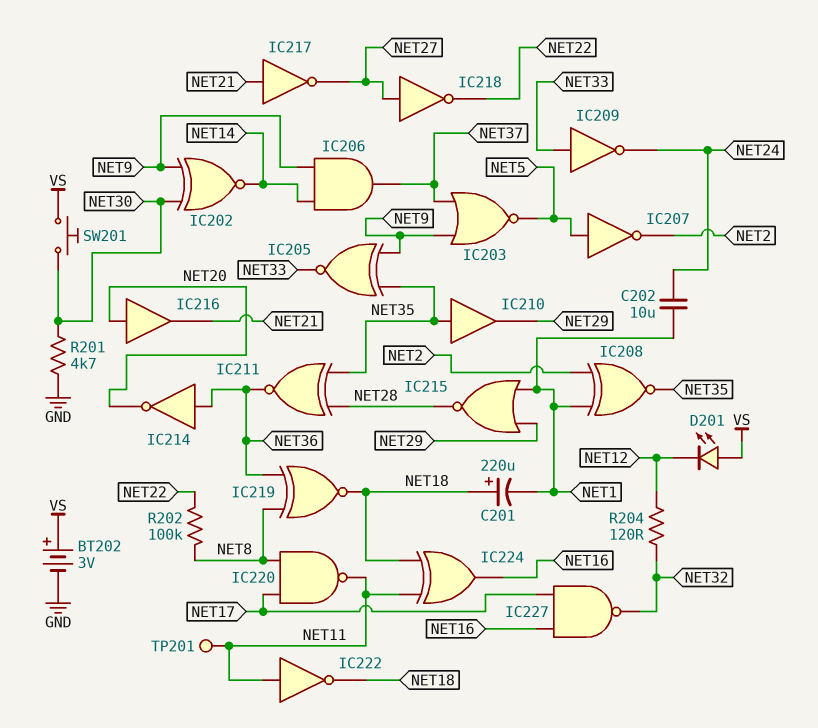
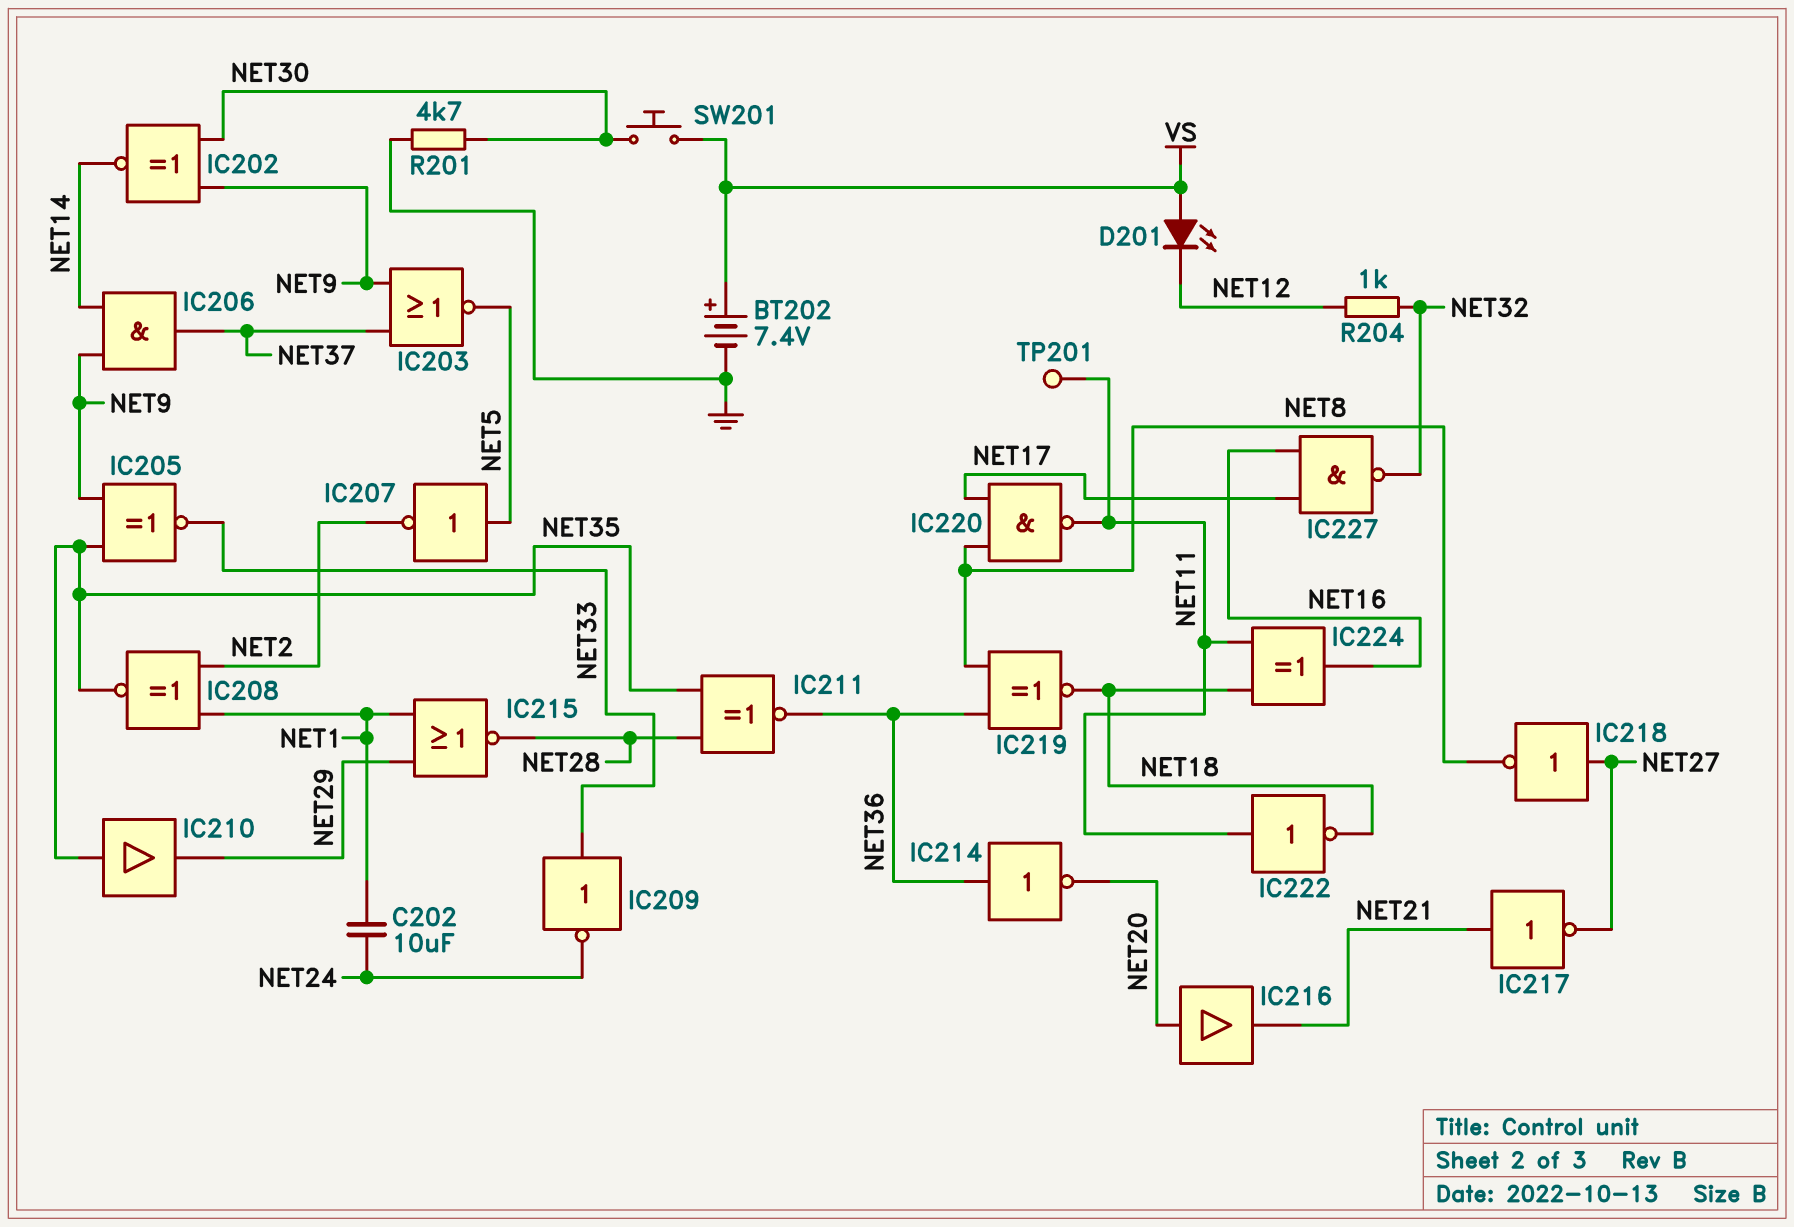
BT202: 3V (plus VS, minus GND) -> 7.4V (plus VS, minus GND)
C201: 220uF (plus NET18, minus NET1) -> none
IC218: NOT (in NET27, out NET22) -> NOT (in NET27, out NET8)
R202: 100k (NET8, NET22) -> none
R204: 120 (NET12, NET32) -> 1k (NET12, NET32)

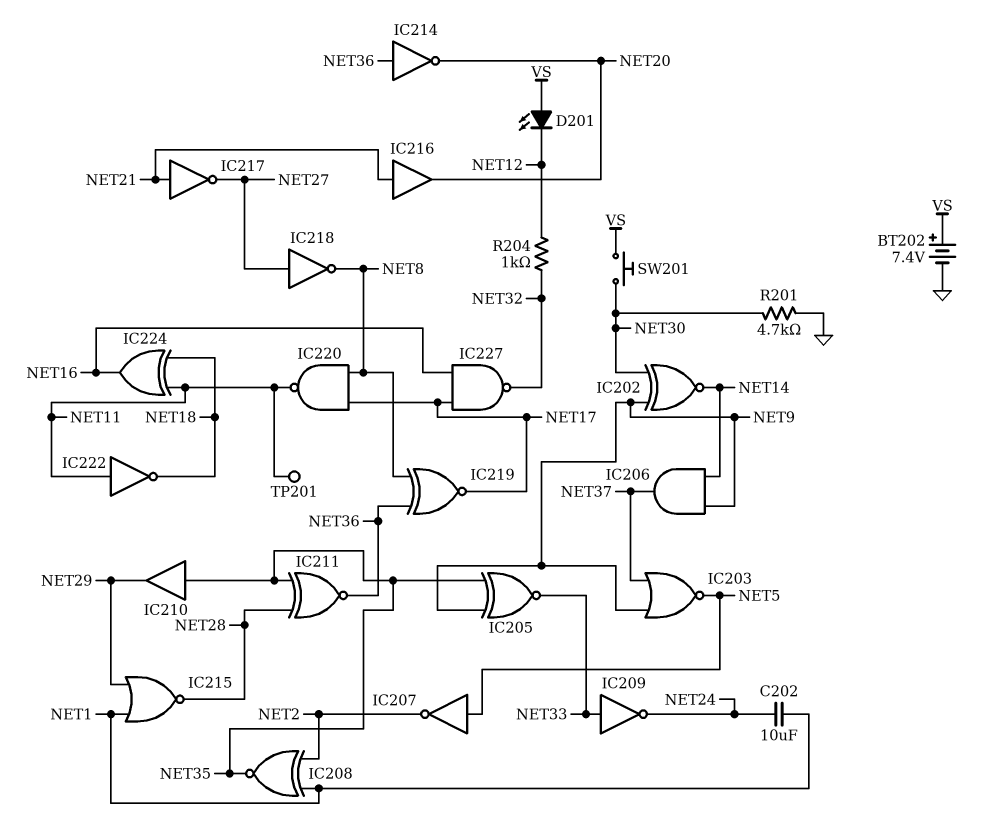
IC216: buffer (in NET20, out NET21) -> buffer (in NET21, out NET20)
IC219: XNOR (in NET8, in NET36, out NET18) -> XNOR (in NET8, in NET36, out NET17)

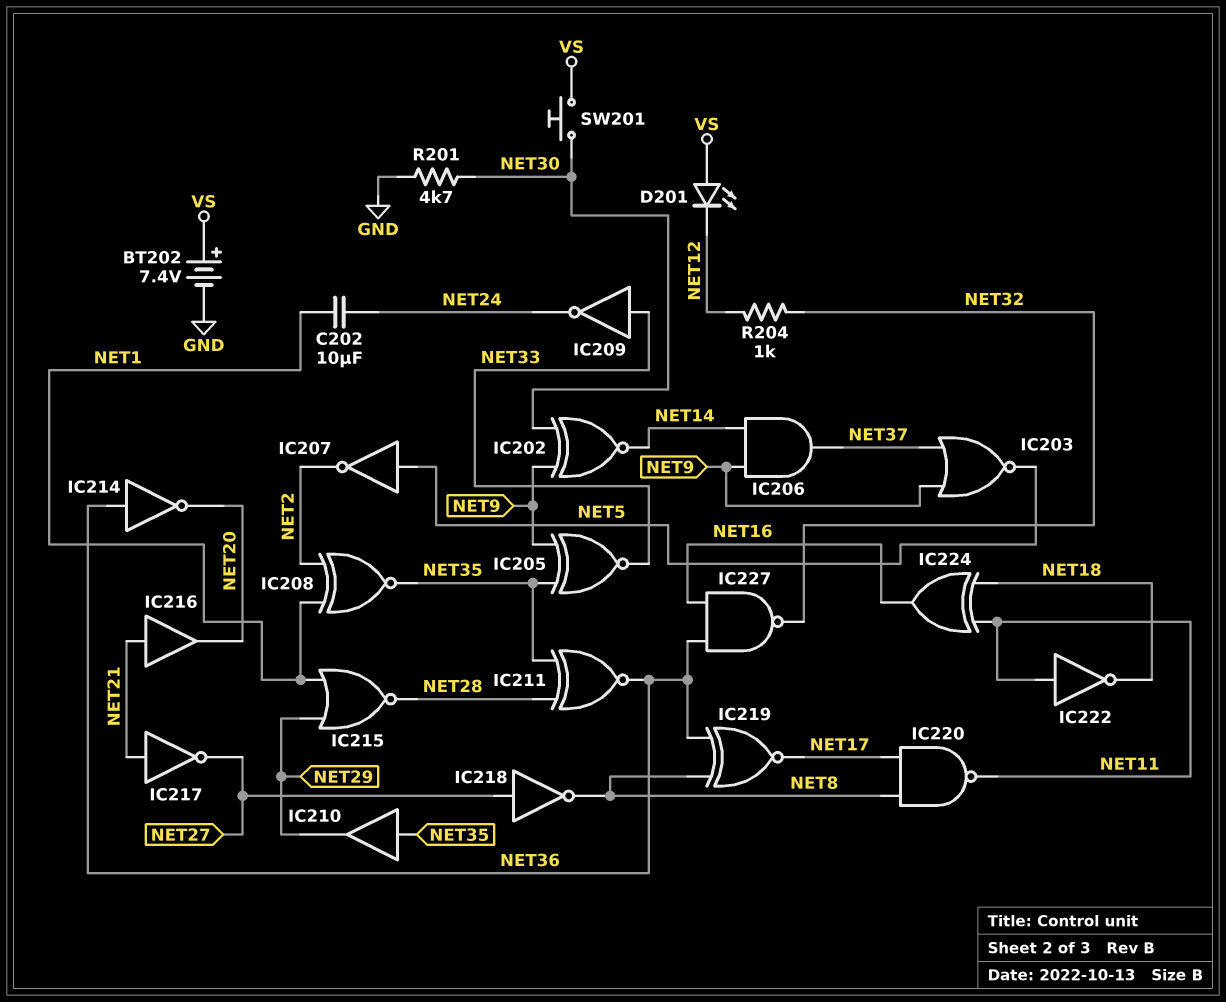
IC227: NAND (in NET16, in NET17, out NET32) -> NAND (in NET16, in NET36, out NET32)
TP201: test point (NET11) -> none

